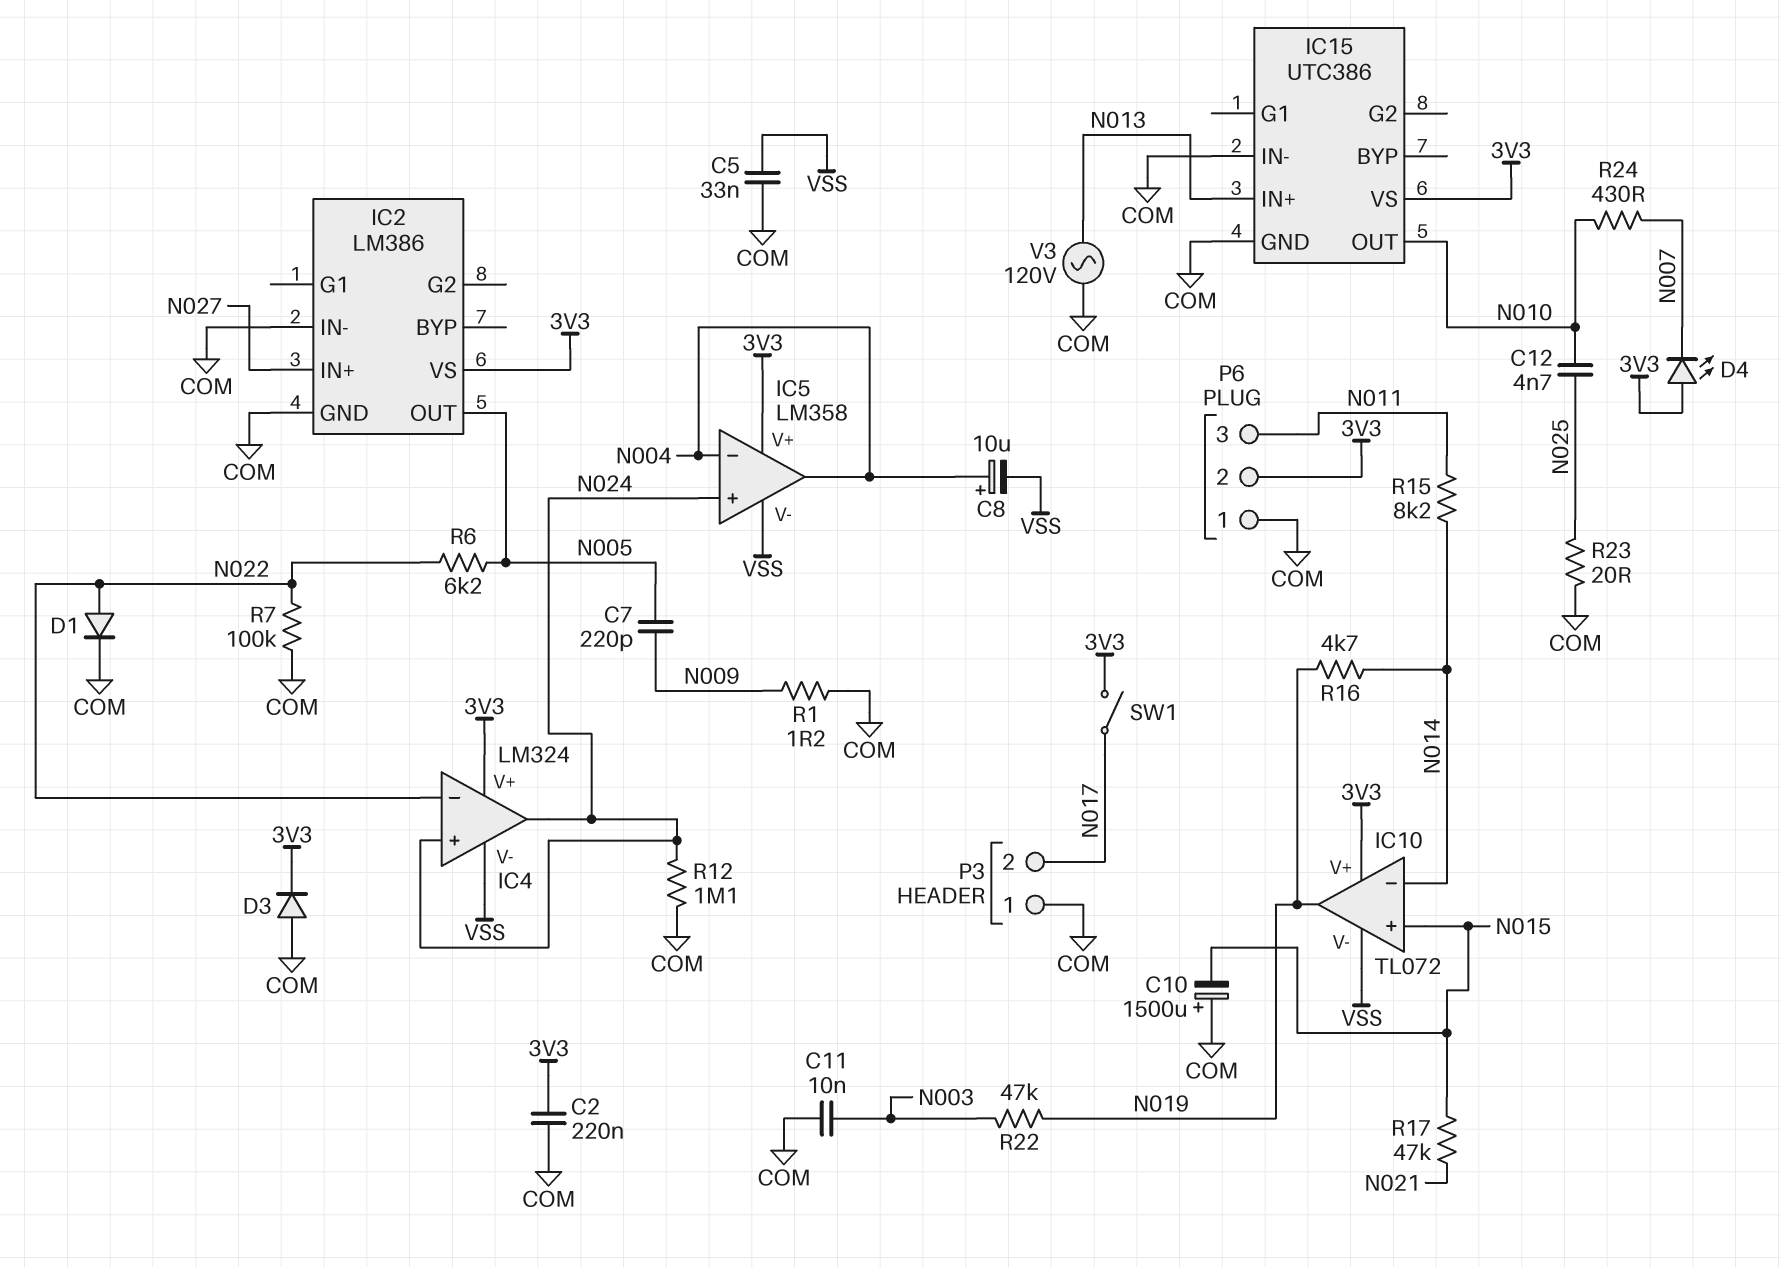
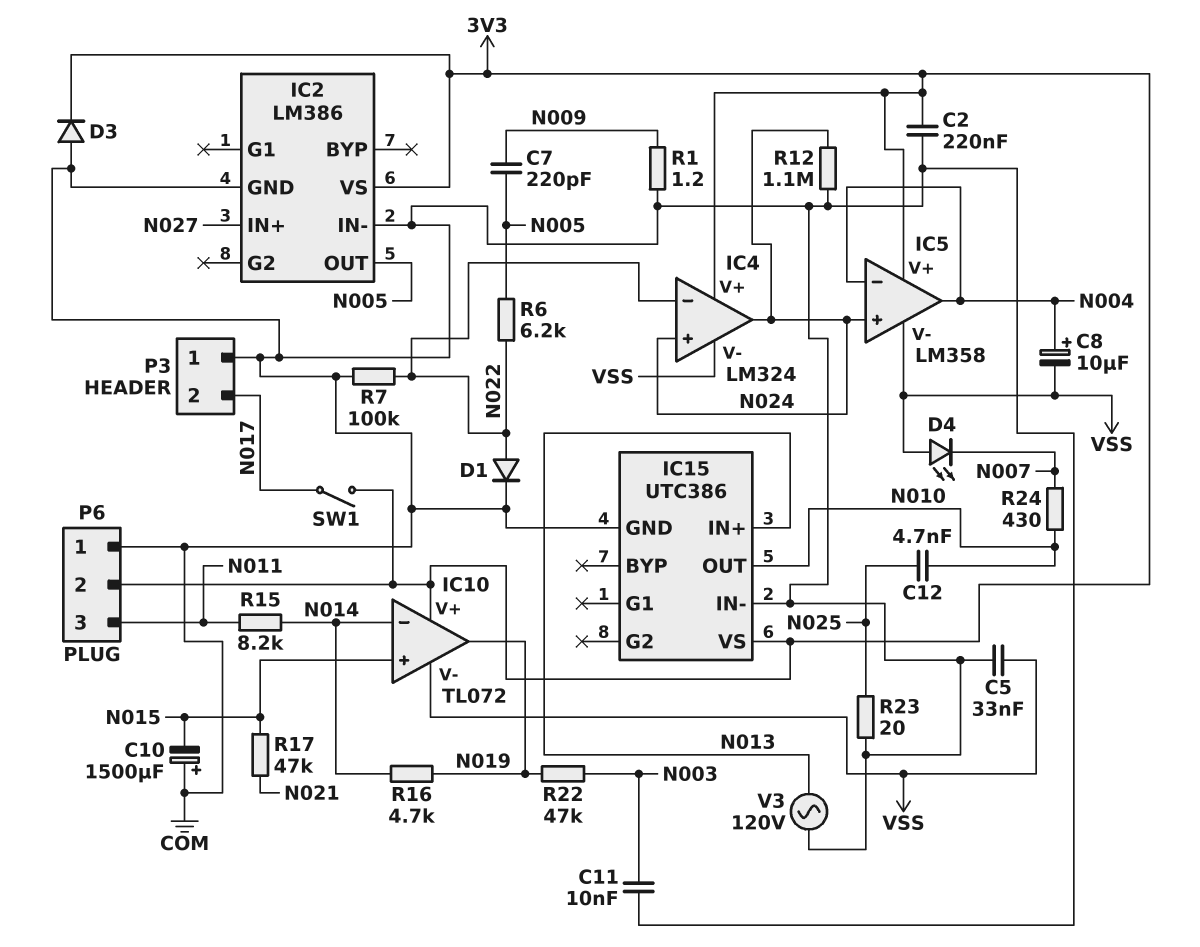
D4: LED (A 3V3, K N007) -> LED (A VSS, K N007)

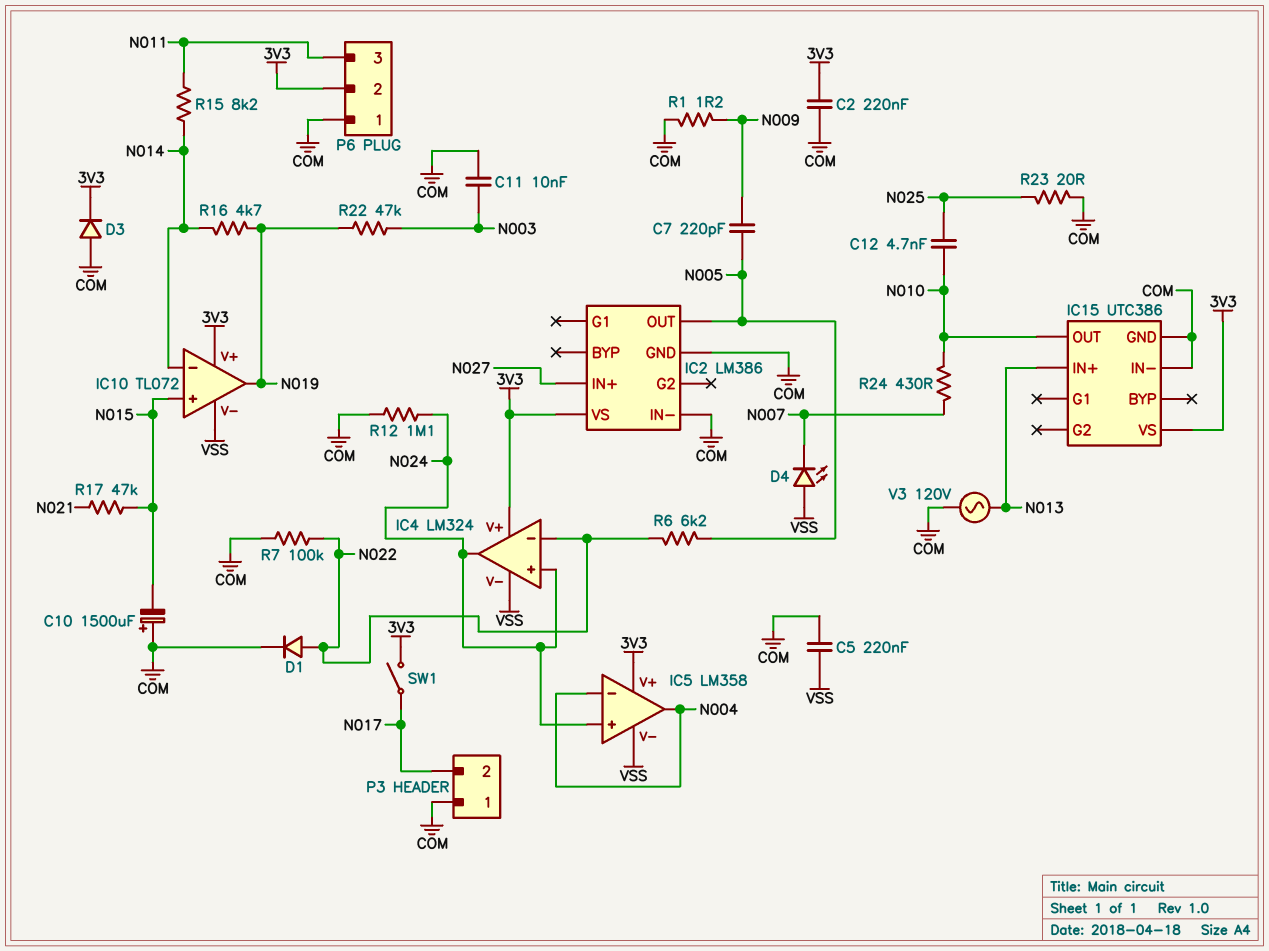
C5: 33nF (COM, VSS) -> 220nF (COM, VSS)
C8: 10uF (plus N004, minus VSS) -> none

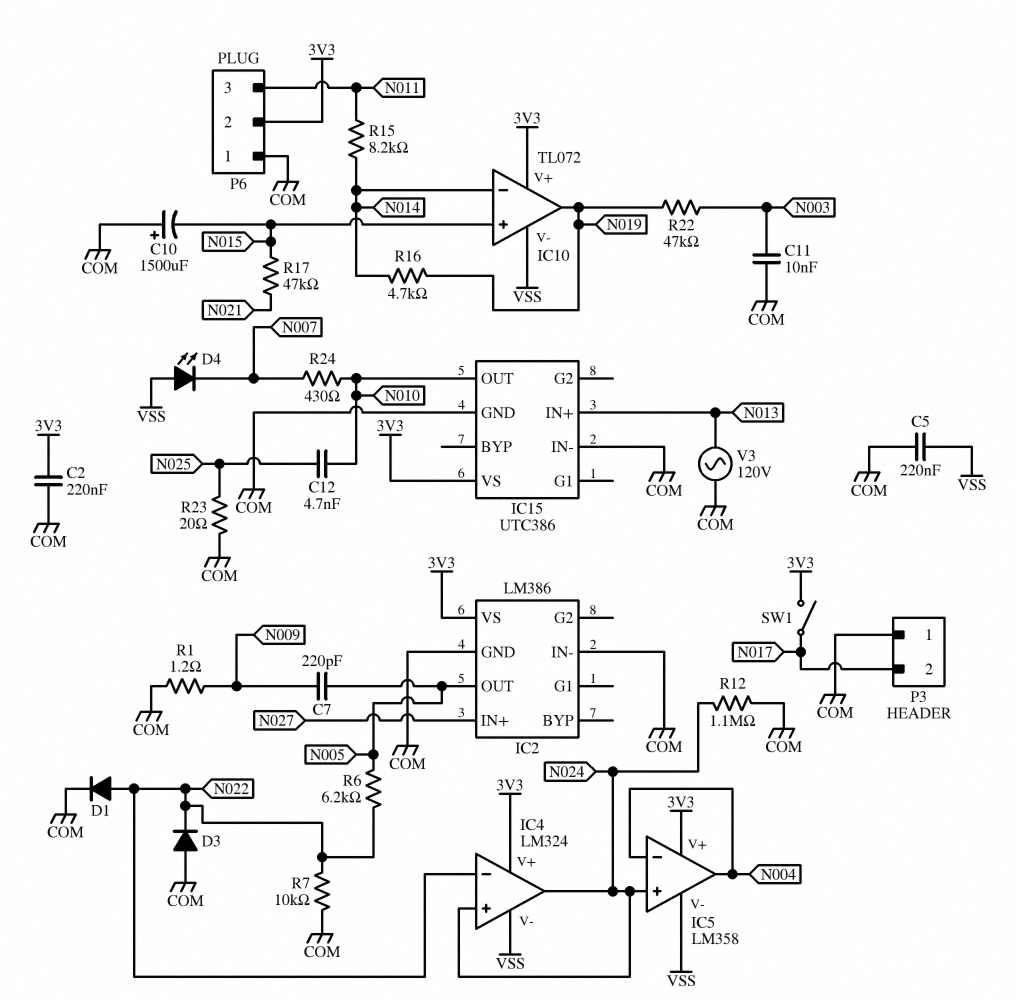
D3: diode (A COM, K 3V3) -> diode (A COM, K N022)
R7: 100k (COM, N022) -> 10k (COM, N022)

